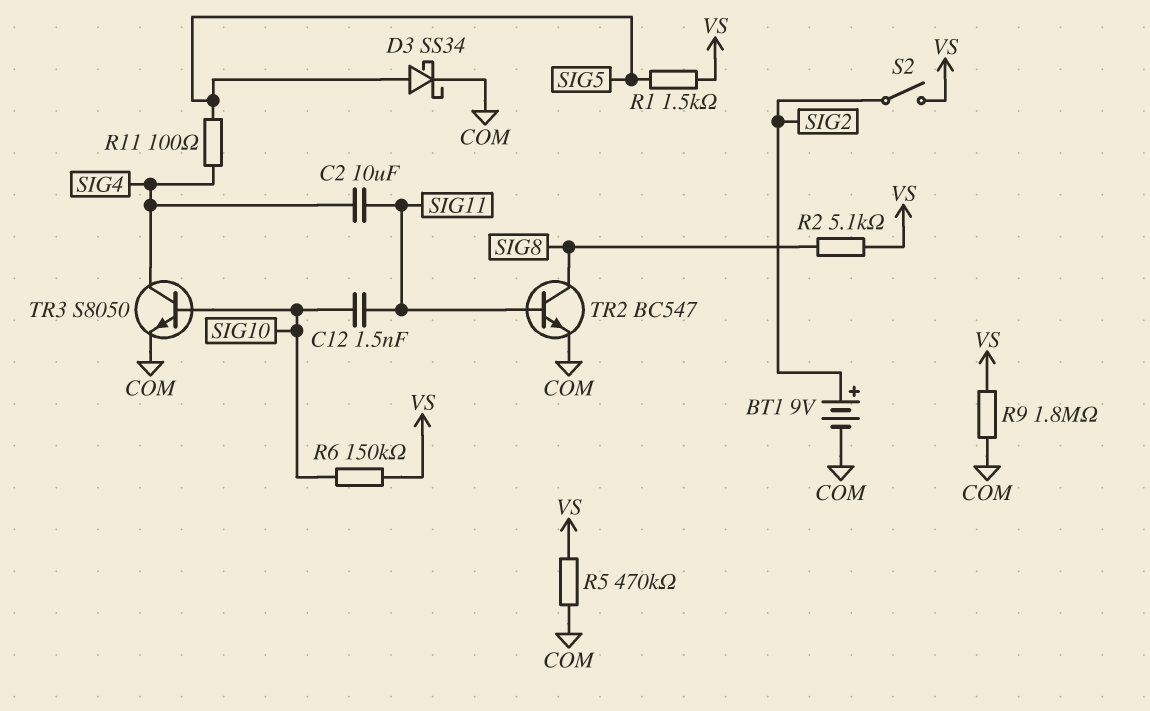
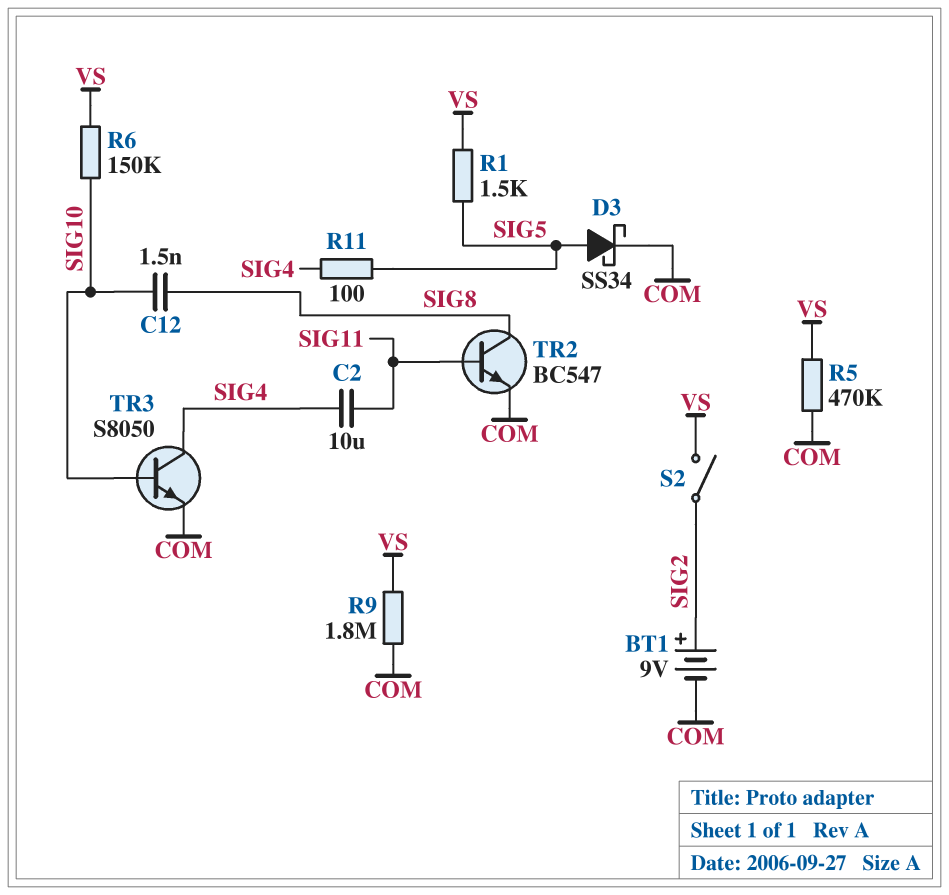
C12: 1.5nF (SIG10, SIG11) -> 1.5nF (SIG8, SIG10)
R2: 5.1k (SIG8, VS) -> none

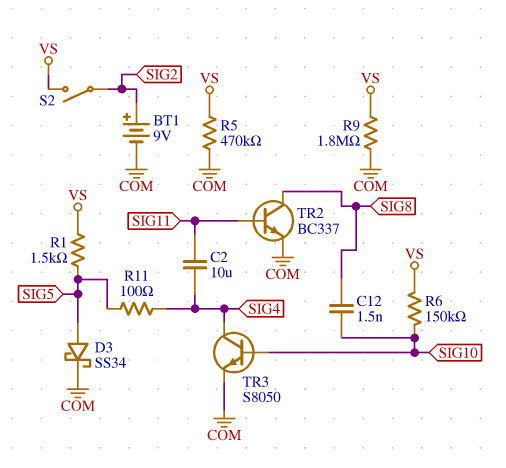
TR2: NPN BC547 (B SIG11, C SIG8, E COM) -> NPN BC337 (B SIG11, C SIG8, E COM)

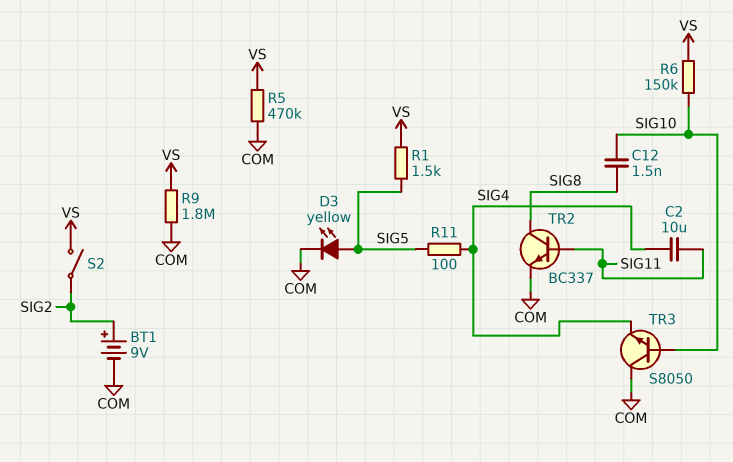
D3: schottky SS34 (A SIG5, K COM) -> LED yellow (A SIG5, K COM)
TR3: NPN S8050 (B SIG10, C SIG4, E COM) -> NPN S8050 (B SIG10, C COM, E SIG4)

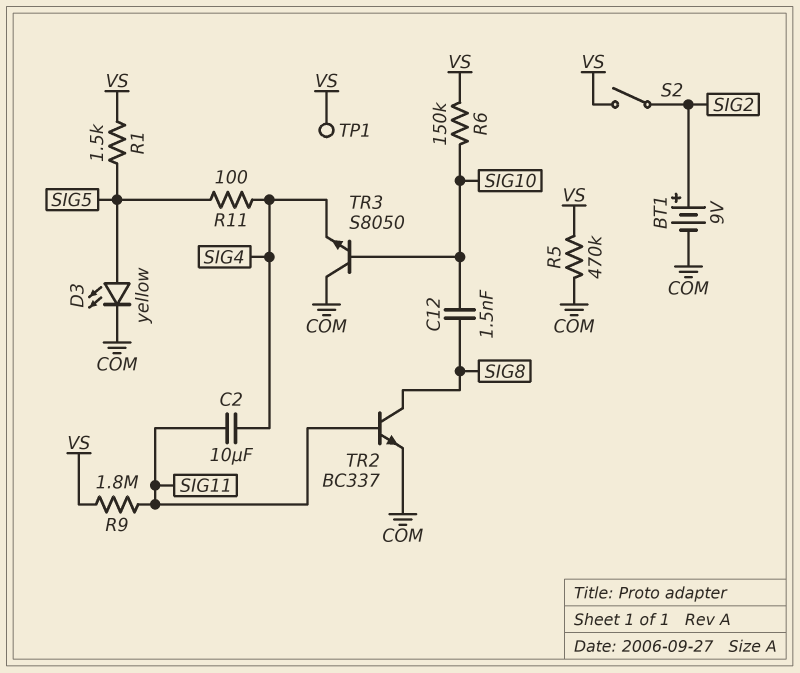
R9: 1.8M (COM, VS) -> 1.8M (SIG11, VS)
TP1: none -> test point (VS)

